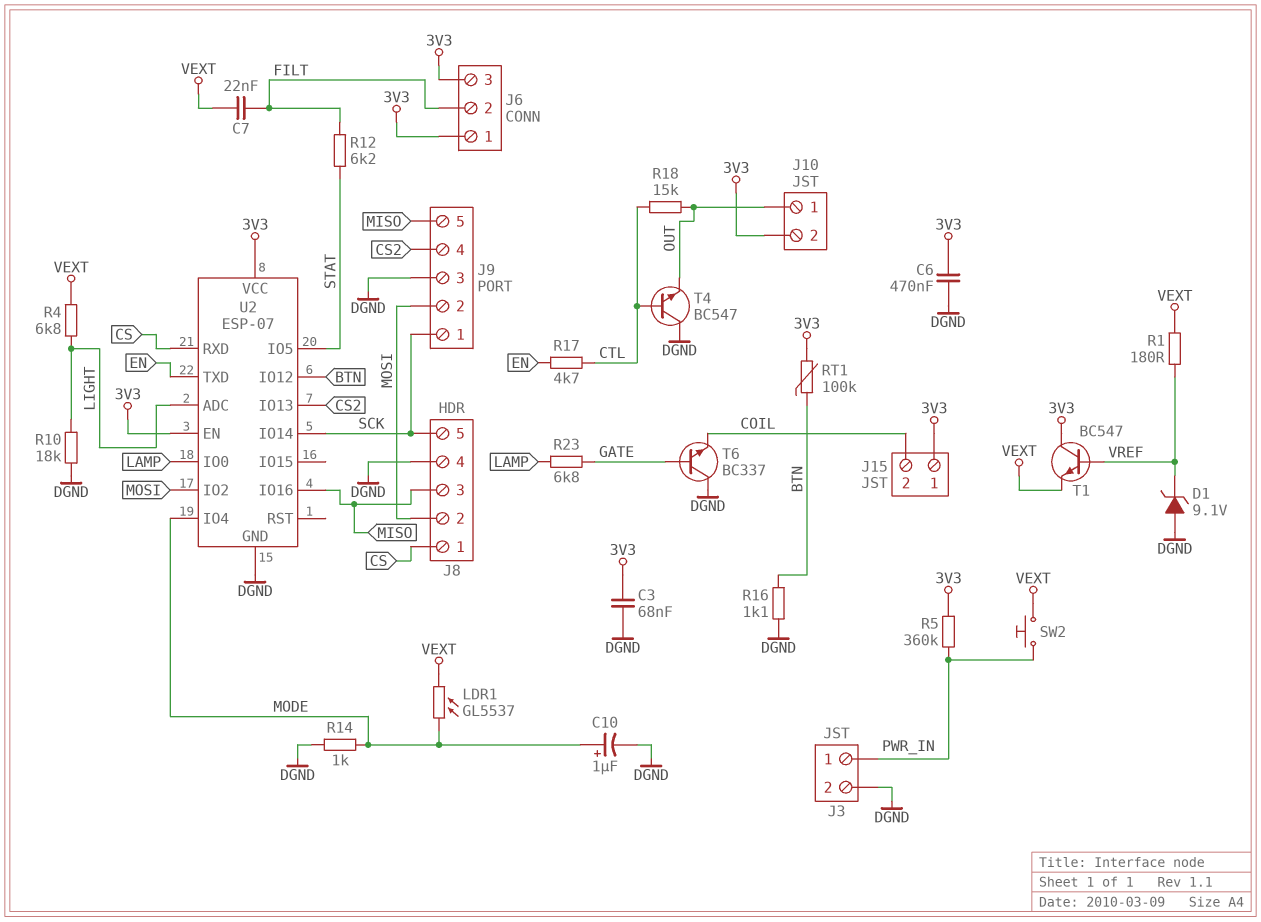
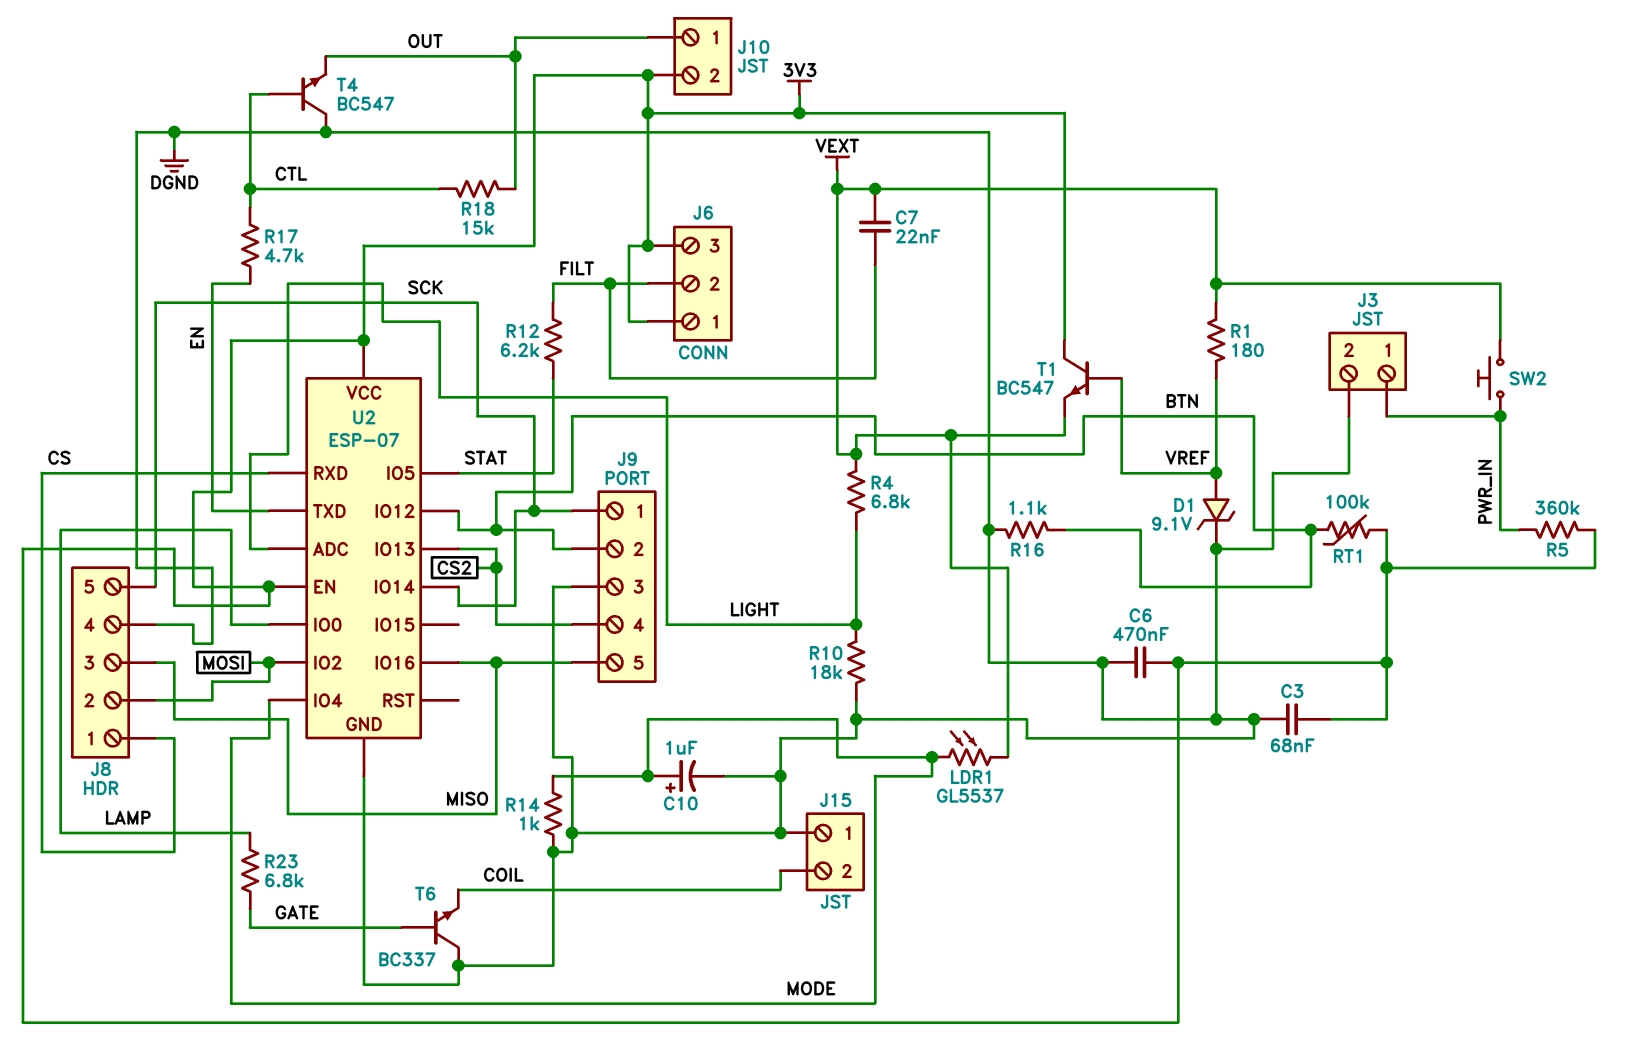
D1: zener 9.1V (A DGND, K VREF) -> zener 9.1V (A VREF, K DGND)
J9 pin 2: MOSI -> BTN
J15 pin 1: 3V3 -> DGND

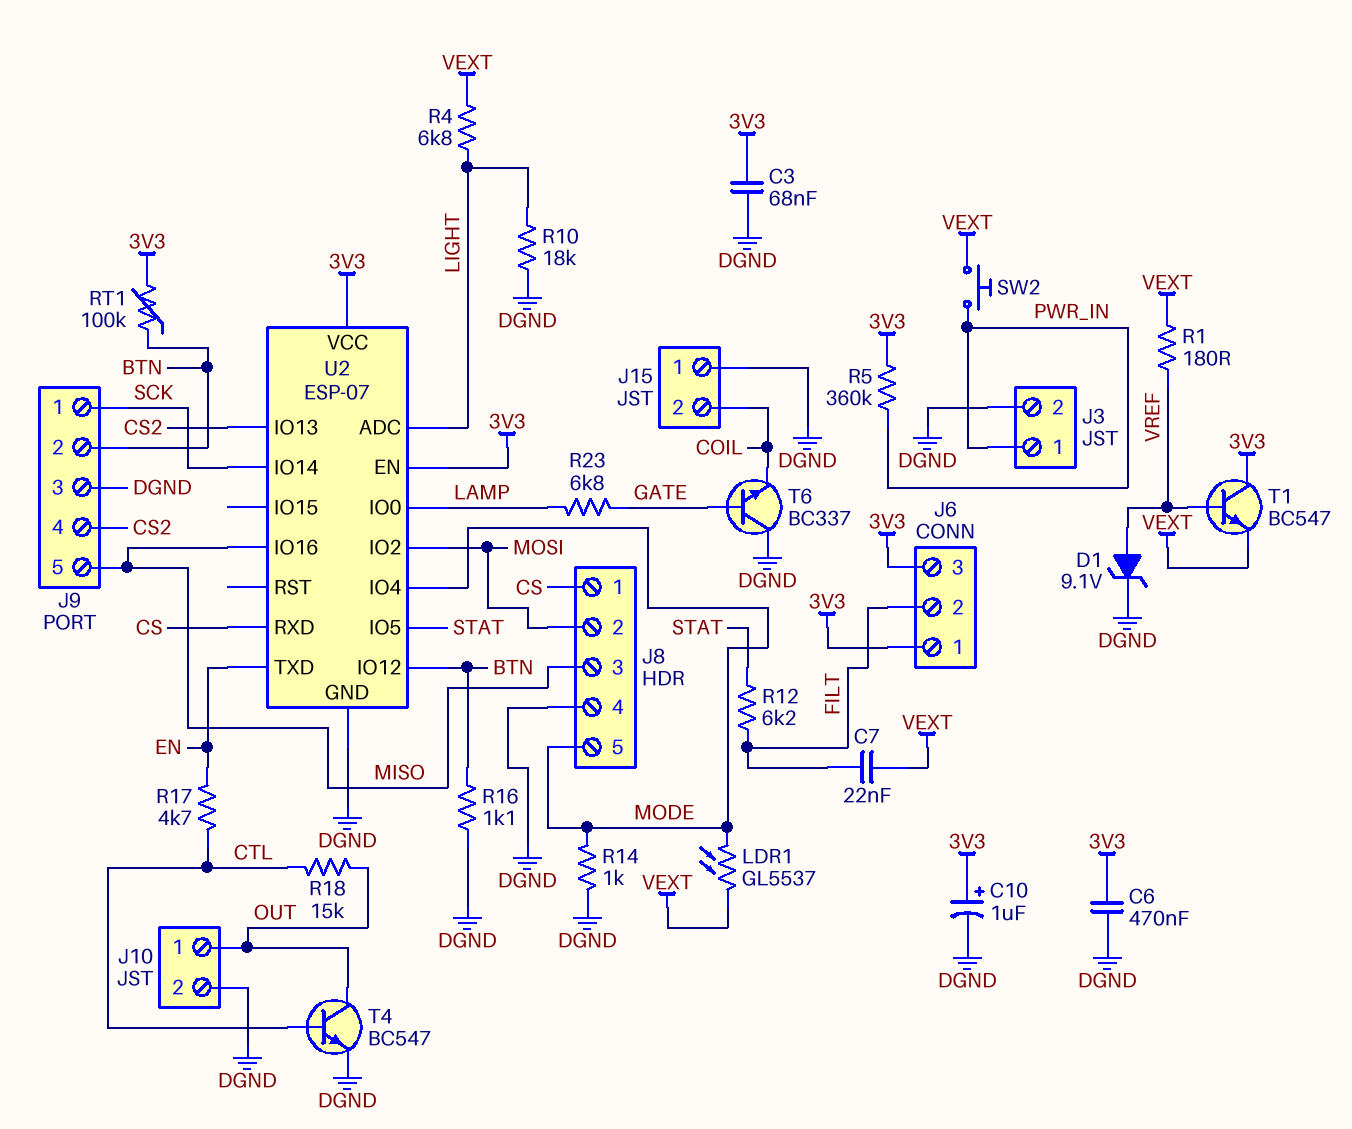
C10: 1uF (plus MODE, minus DGND) -> 1uF (plus 3V3, minus DGND)
J8 pin 5: SCK -> MODE
J10 pin 2: 3V3 -> DGND
T4: NPN BC547 (B CTL, C DGND, E OUT) -> NPN BC547 (B CTL, C OUT, E DGND)

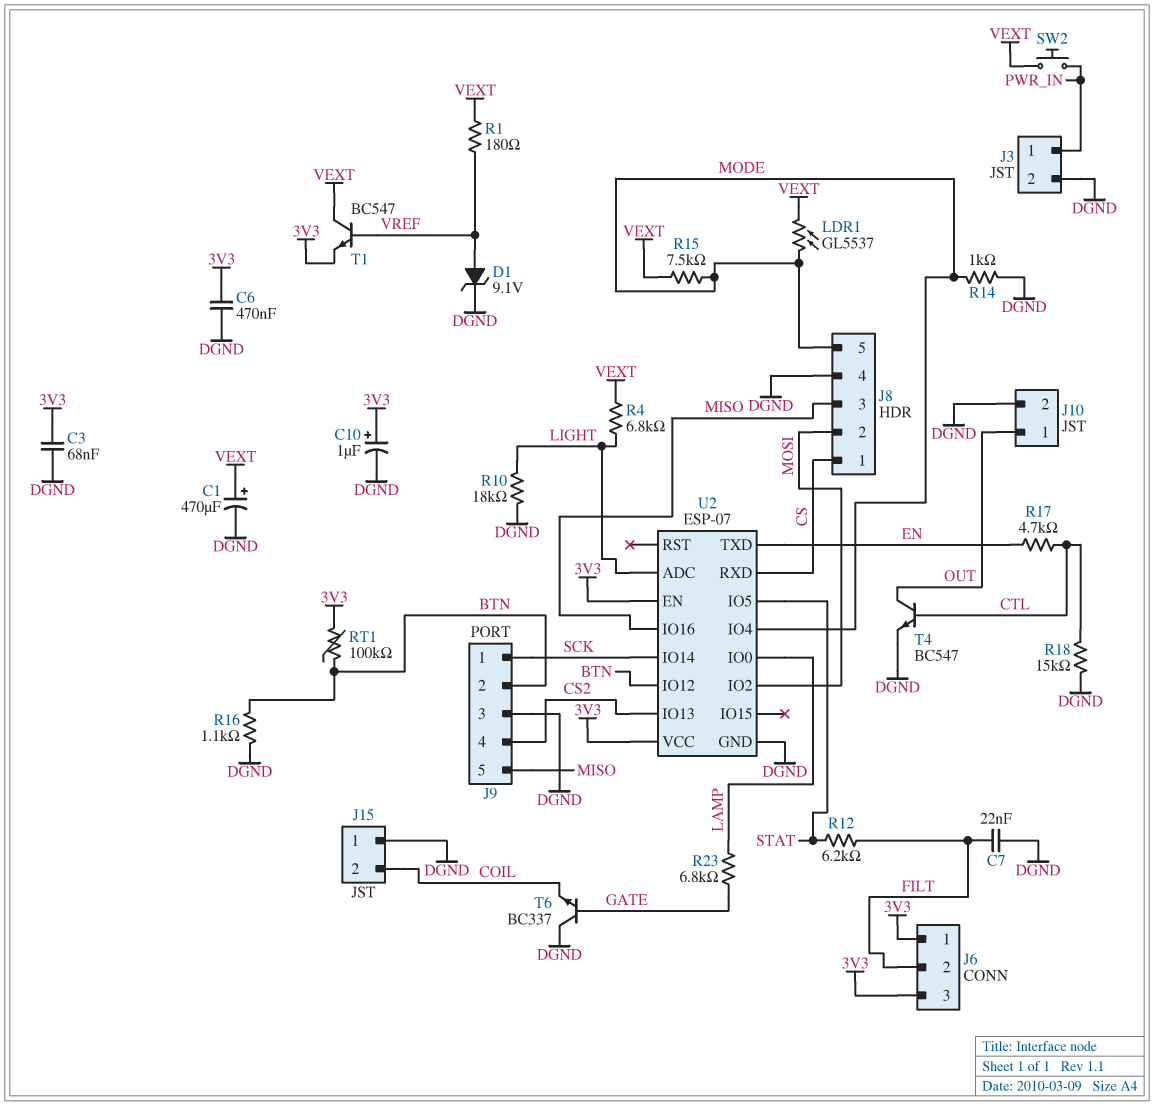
C1: none -> 470uF (plus VEXT, minus DGND)
C7: 22nF (FILT, VEXT) -> 22nF (DGND, FILT)
R5: 360k (3V3, PWR_IN) -> none
R15: none -> 7.5k (MODE, VEXT)
R18: 15k (CTL, OUT) -> 15k (CTL, DGND)
T1: NPN BC547 (B VREF, C 3V3, E VEXT) -> NPN BC547 (B VREF, C VEXT, E 3V3)

